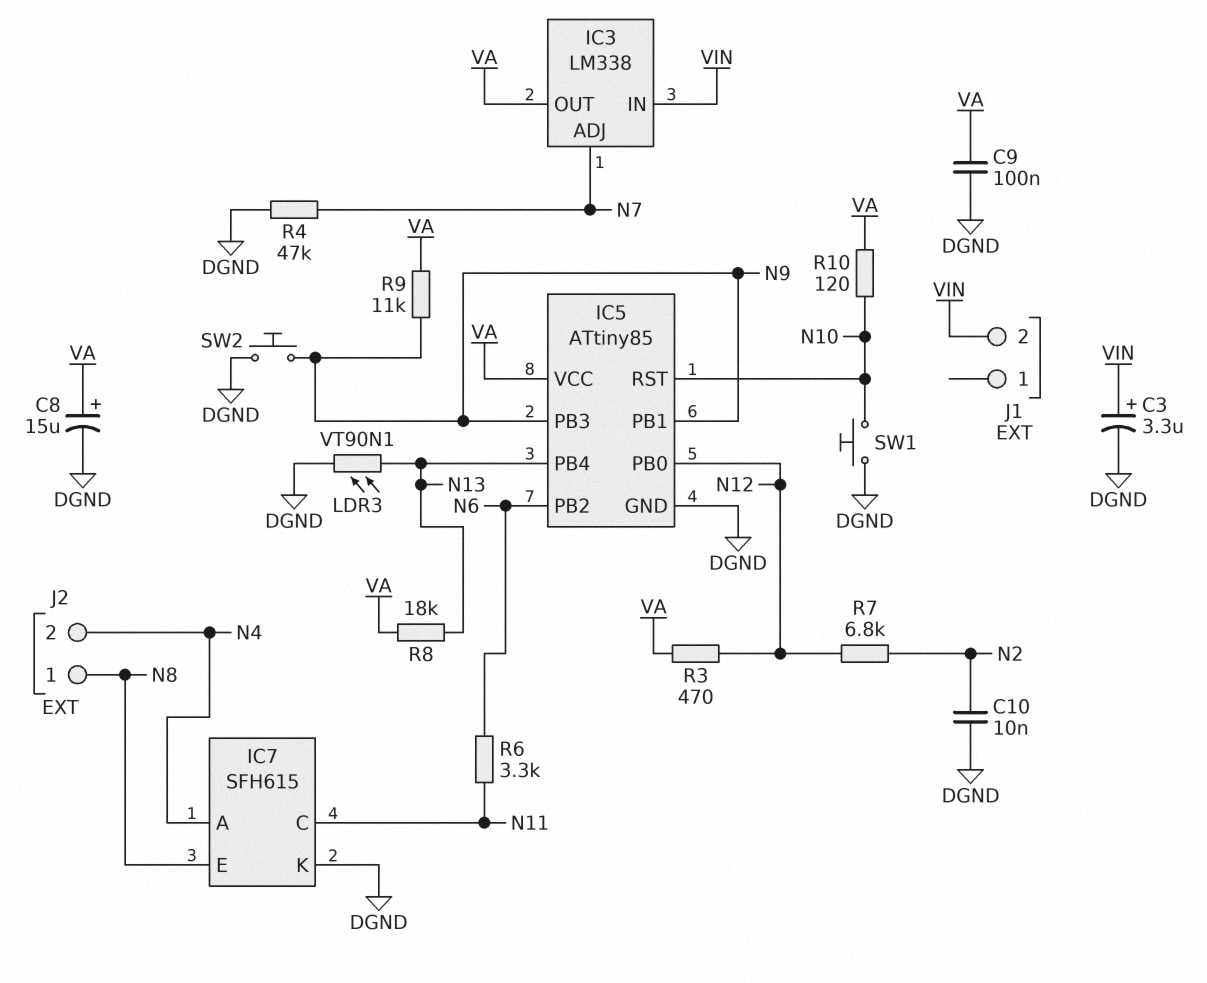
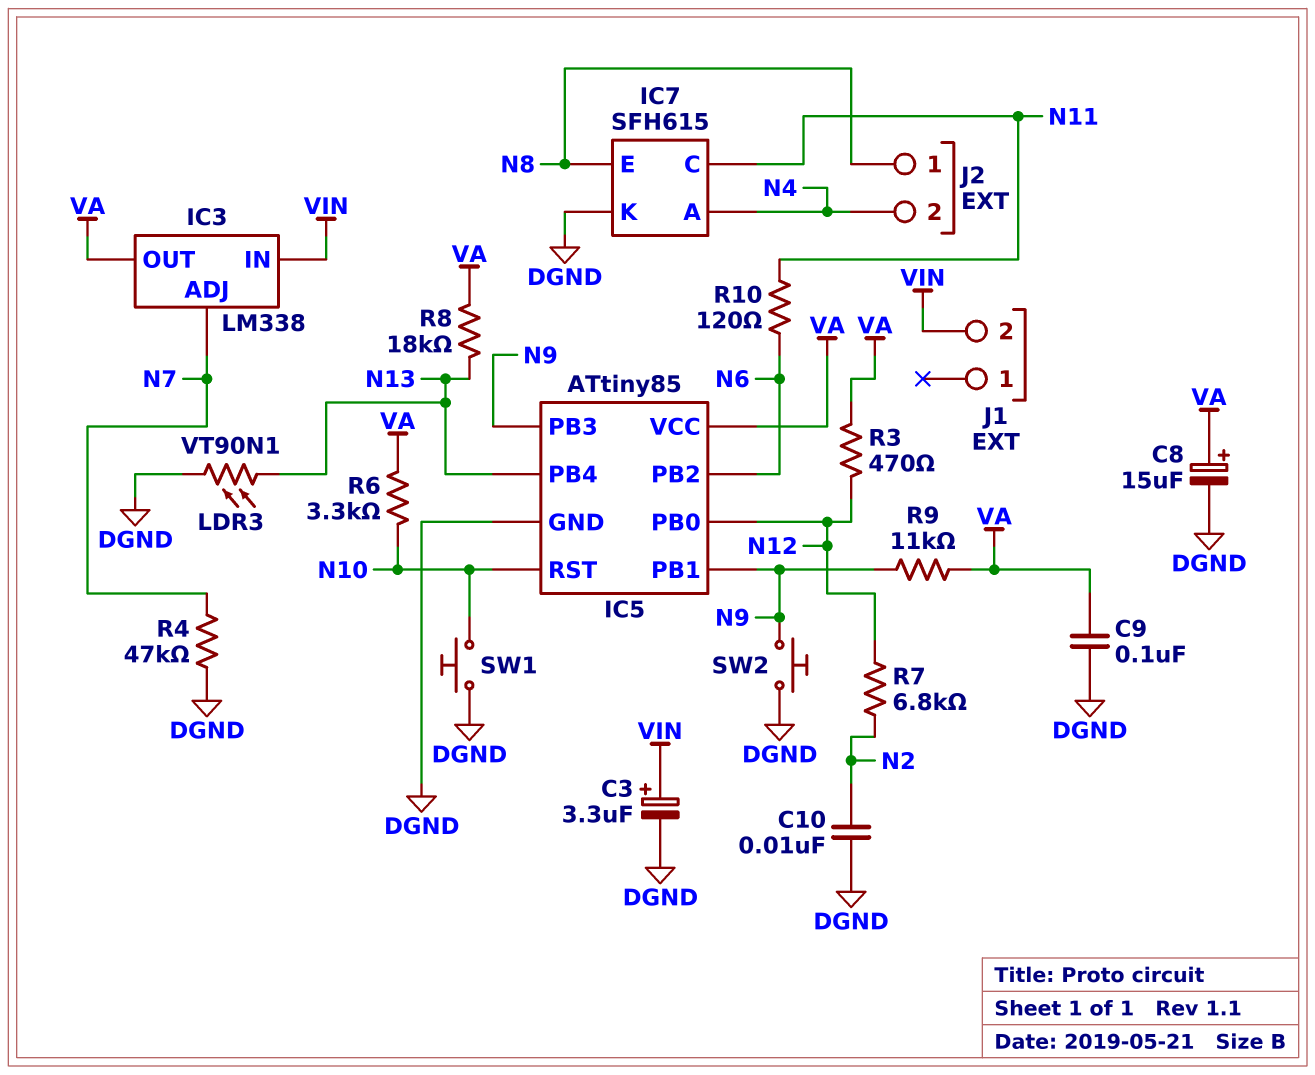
R6: 3.3k (N6, N11) -> 3.3k (N10, VA)
R10: 120 (N10, VA) -> 120 (N6, N11)

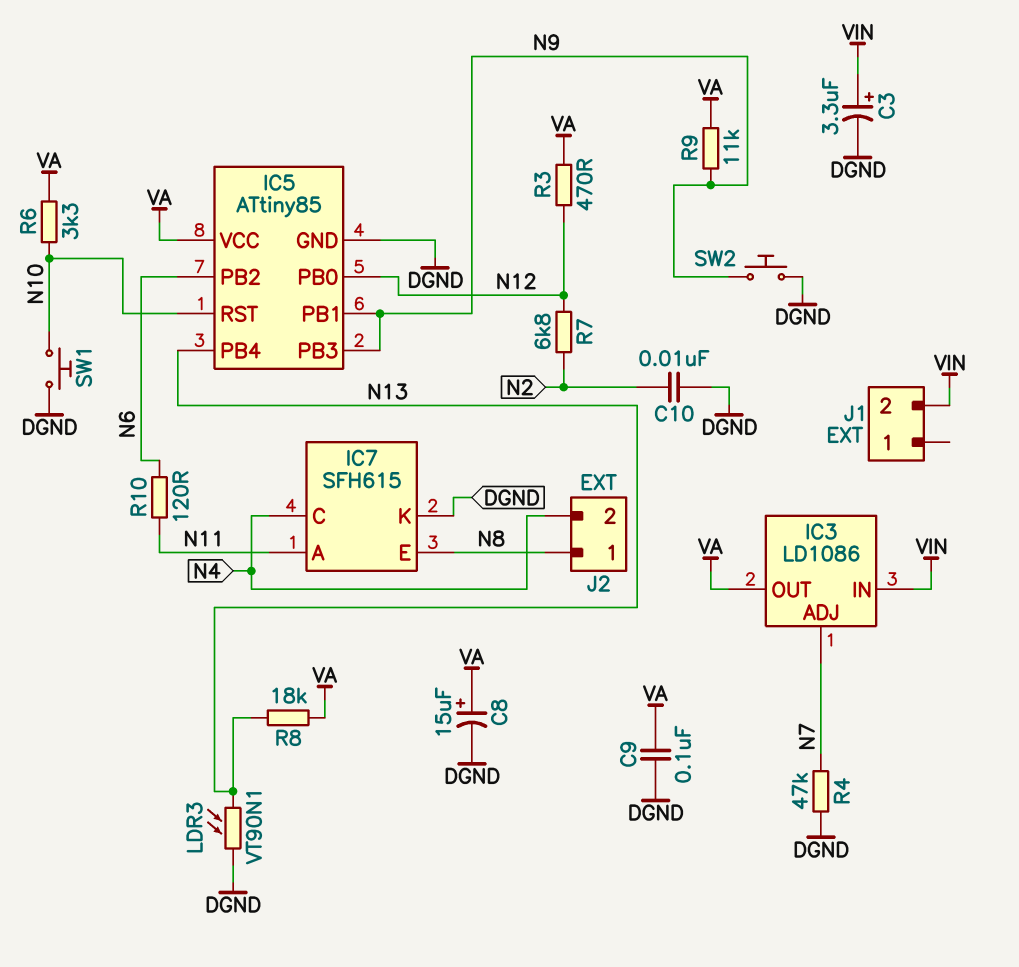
IC3: LM338 -> LD1086
IC7 pin A: N4 -> N11
IC7 pin C: N11 -> N4

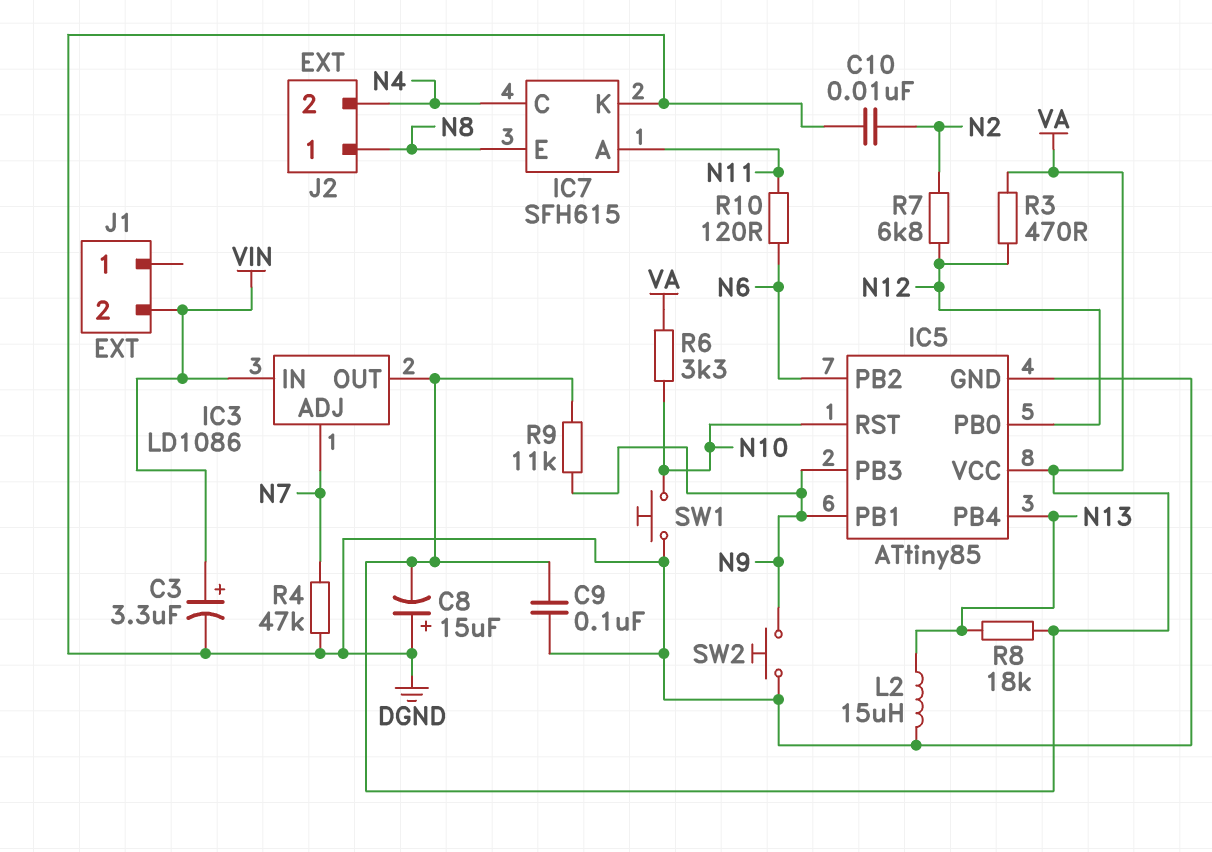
C8: 15uF (plus VA, minus DGND) -> 15uF (plus DGND, minus VA)
L2: none -> 15uH (DGND, N13)
LDR3: VT90N1 (DGND, N13) -> none

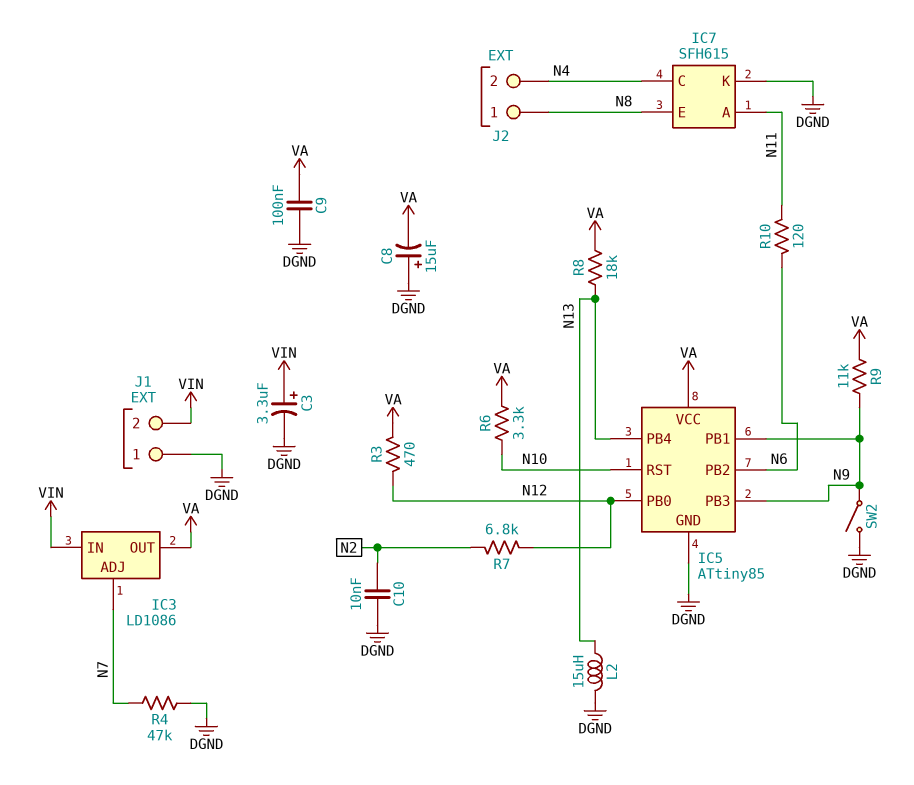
J1 pin 1: none -> DGND
SW1: button (DGND, N10) -> none
SW2: button (DGND, N9) -> switch (DGND, N9)

